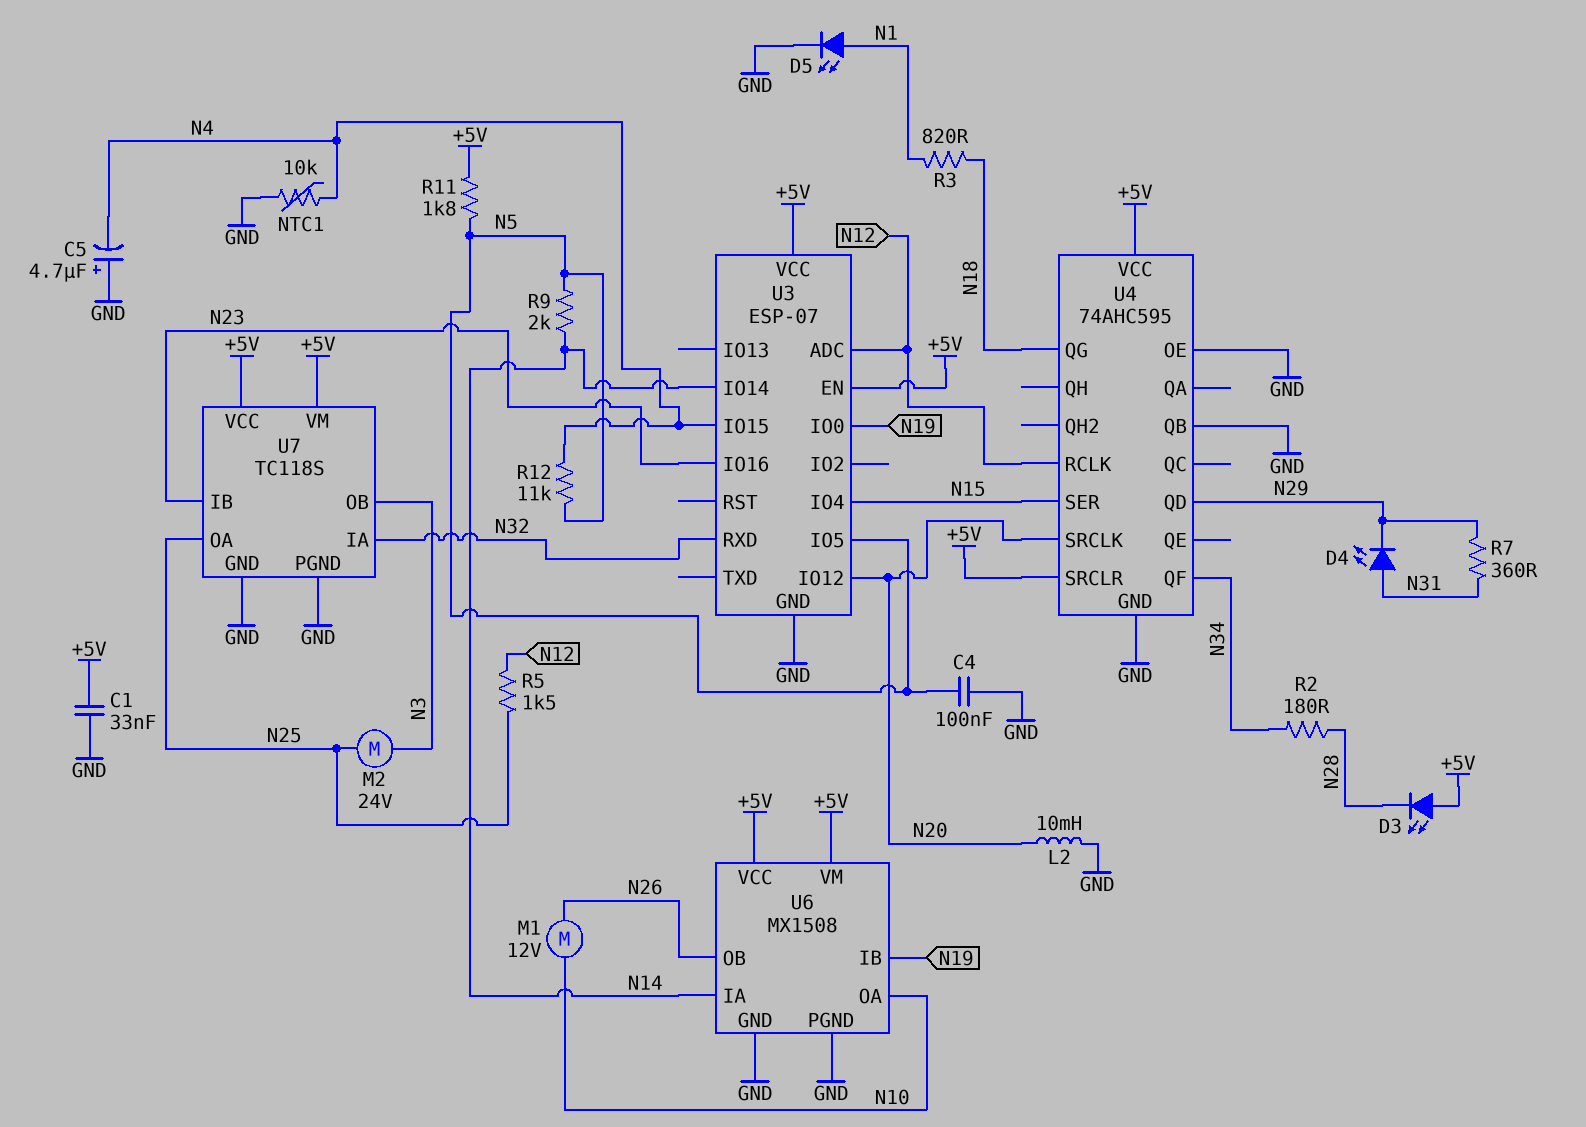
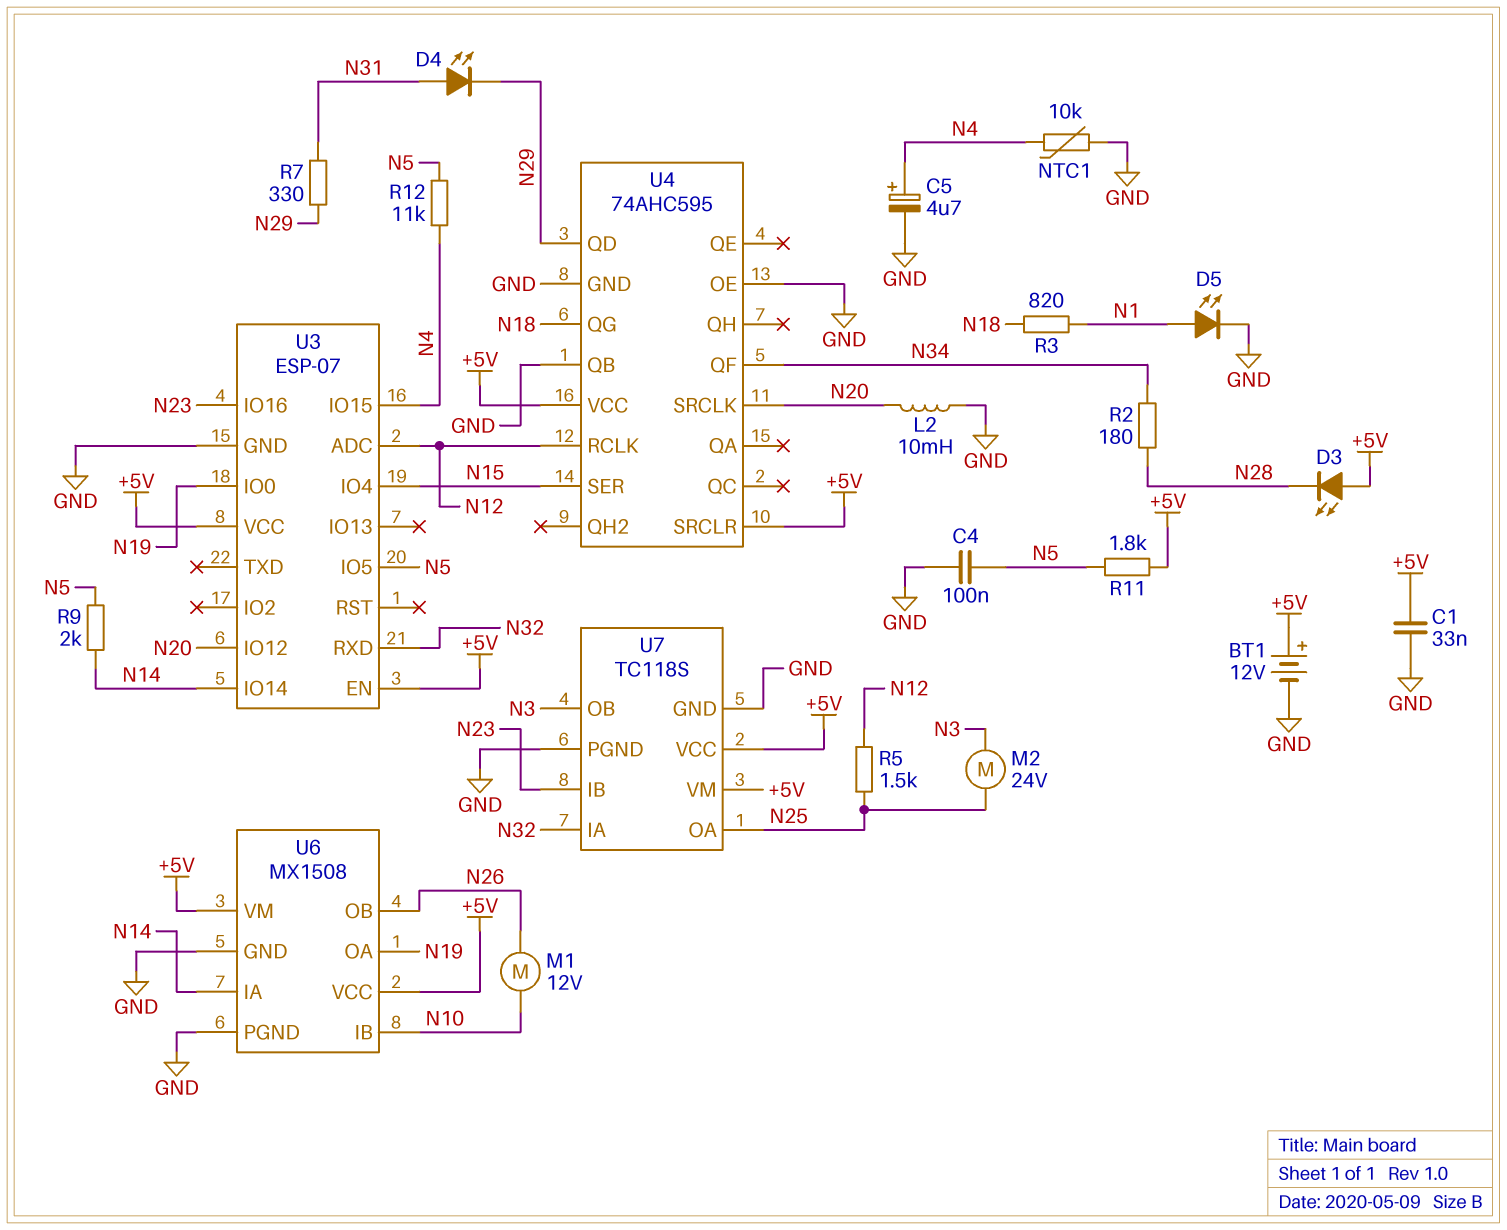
BT1: none -> 12V (plus +5V, minus GND)
C5: 4.7uF (plus GND, minus N4) -> 4.7uF (plus N4, minus GND)
R7: 360 (N29, N31) -> 330 (N29, N31)
U6 pin IB: N19 -> N10
U6 pin OA: N10 -> N19

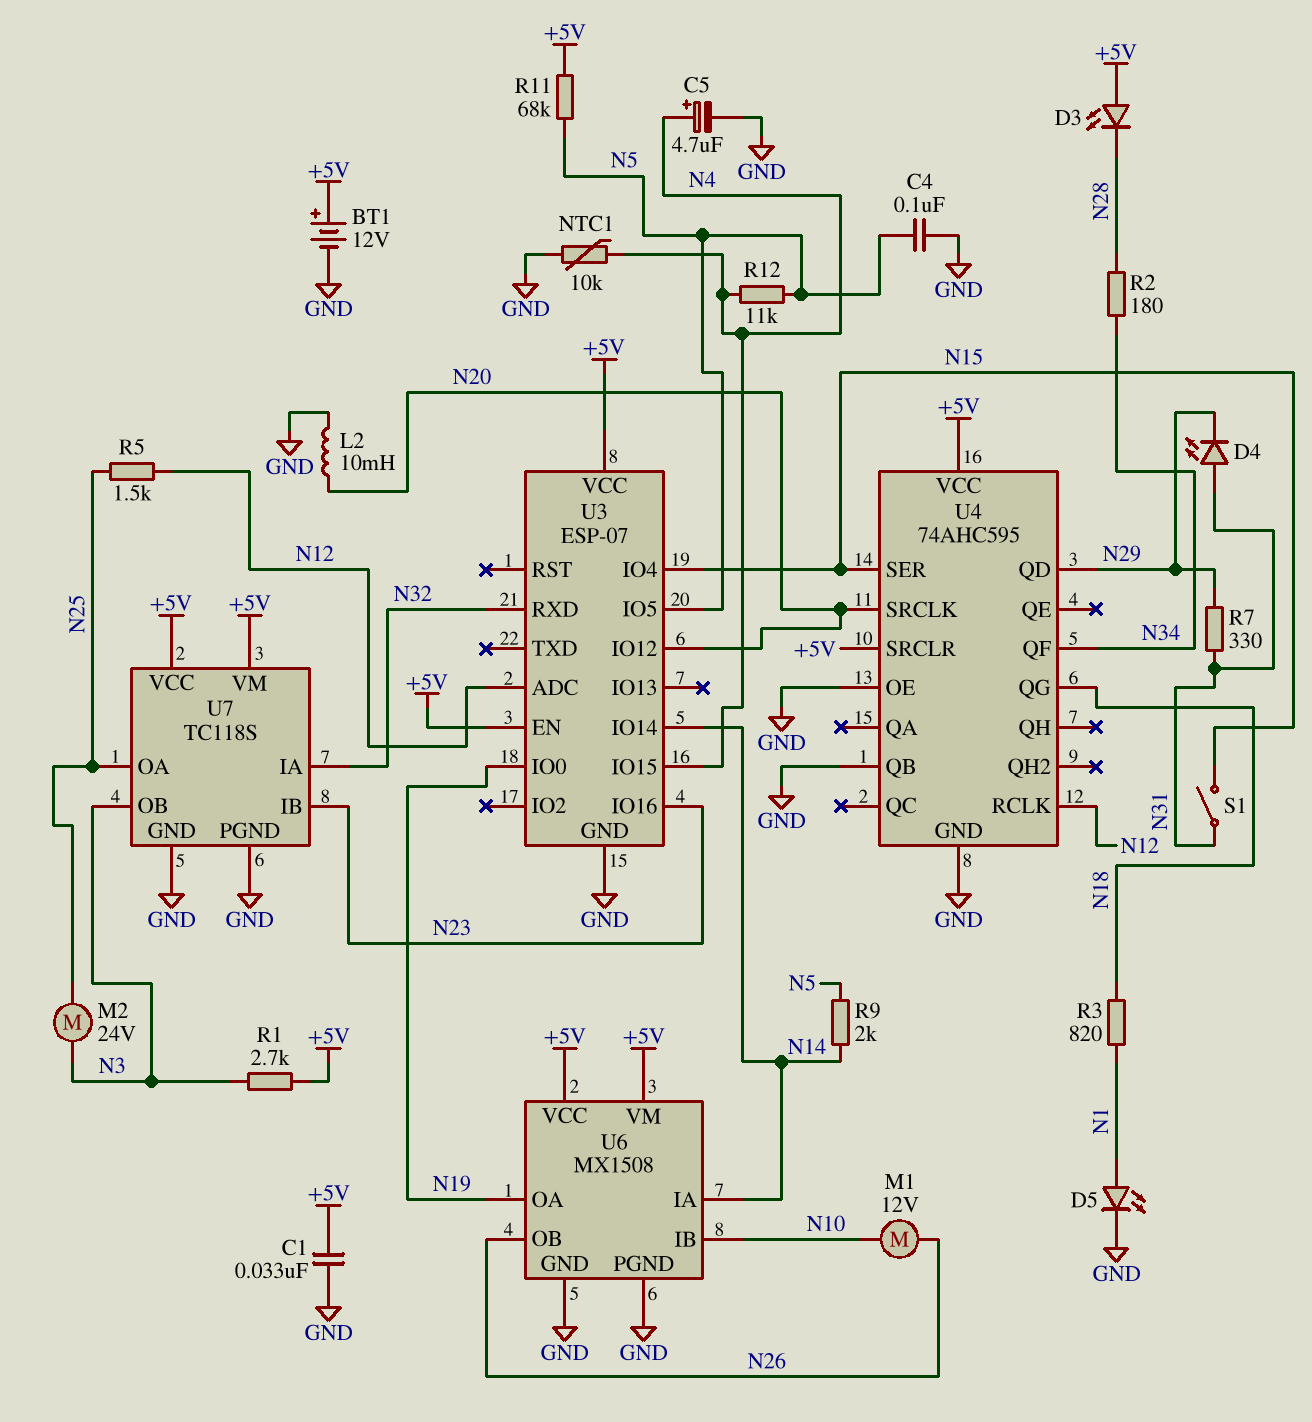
R1: none -> 2.7k (+5V, N3)
R11: 1.8k (+5V, N5) -> 68k (+5V, N5)
S1: none -> switch (N15, N31)

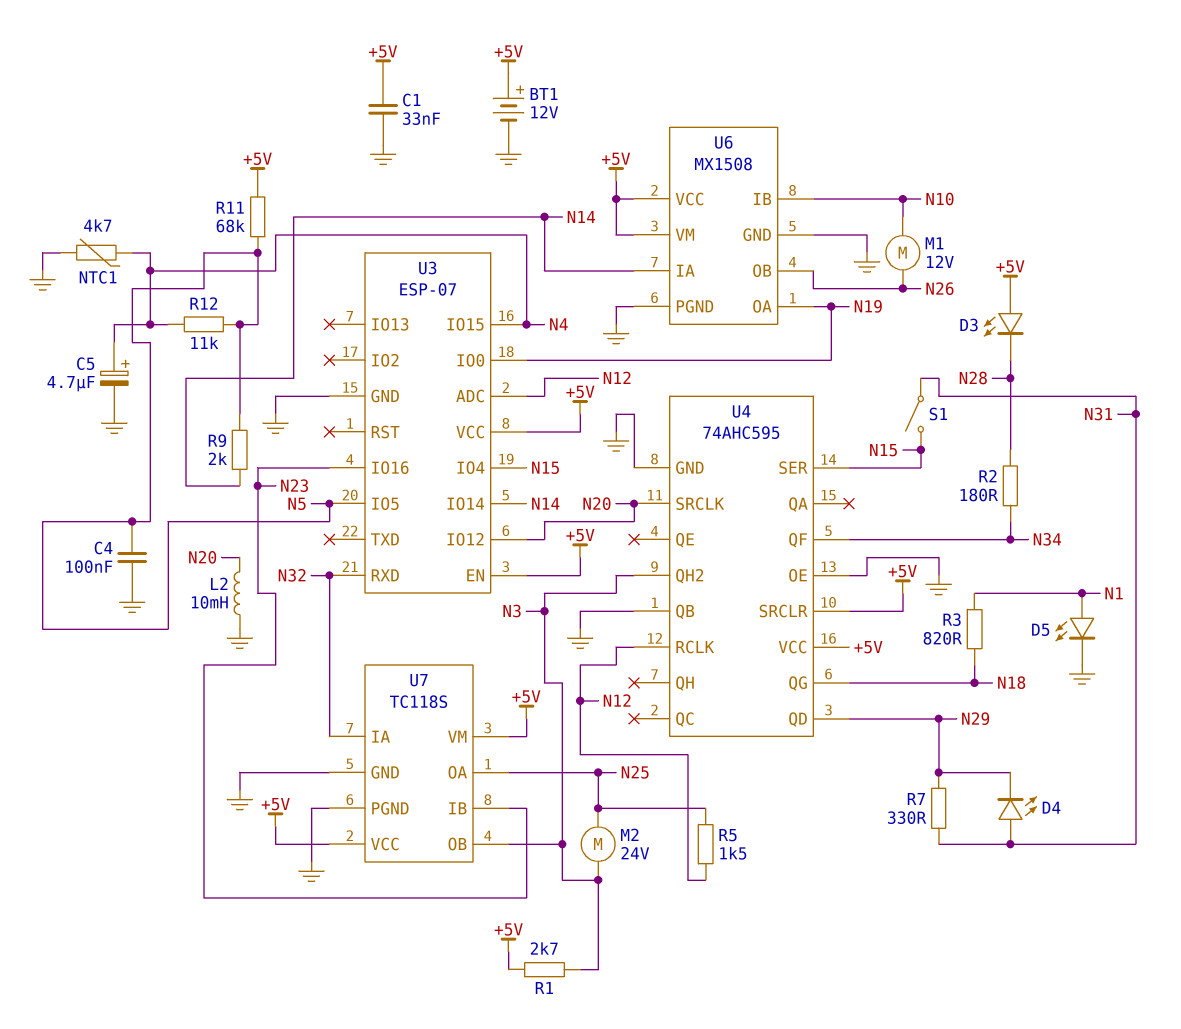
NTC1: 10k (GND, N4) -> 4.7k (GND, N4)
U4 pin QH2: none -> N3

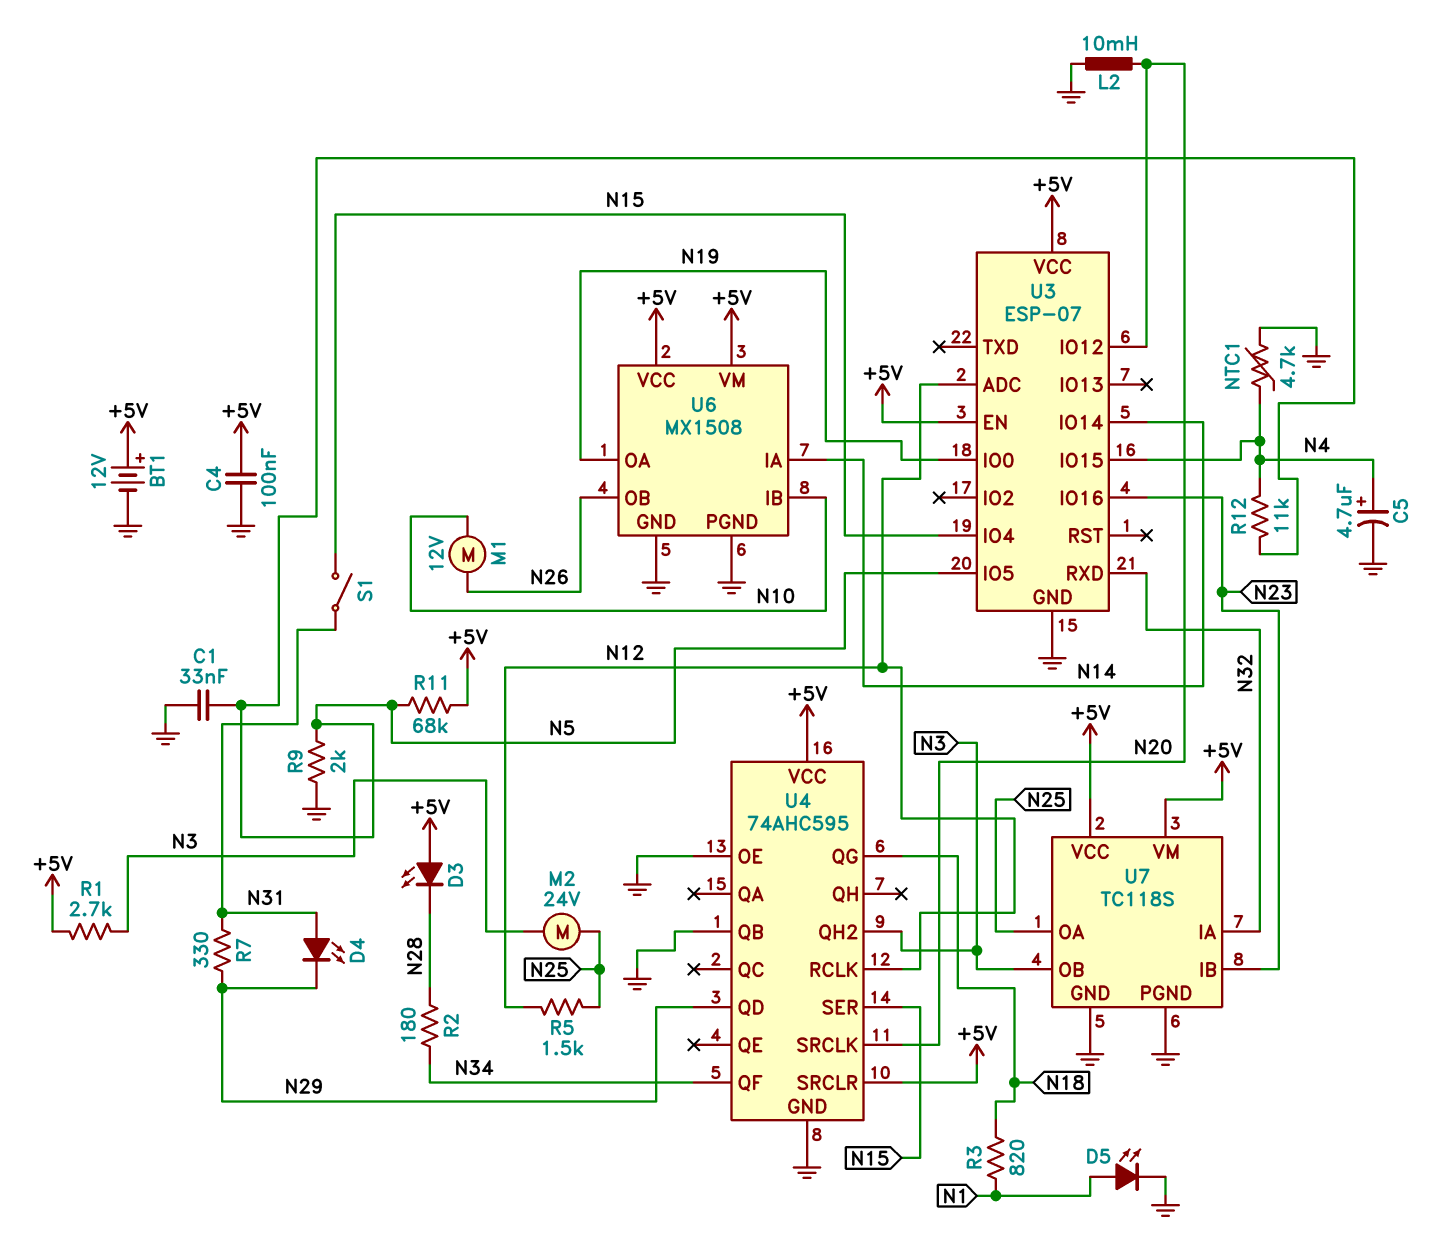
C1: 33nF (+5V, GND) -> 33nF (GND, N5)
C4: 100nF (GND, N5) -> 100nF (+5V, GND)
R9: 2k (N5, N14) -> 2k (GND, N5)

